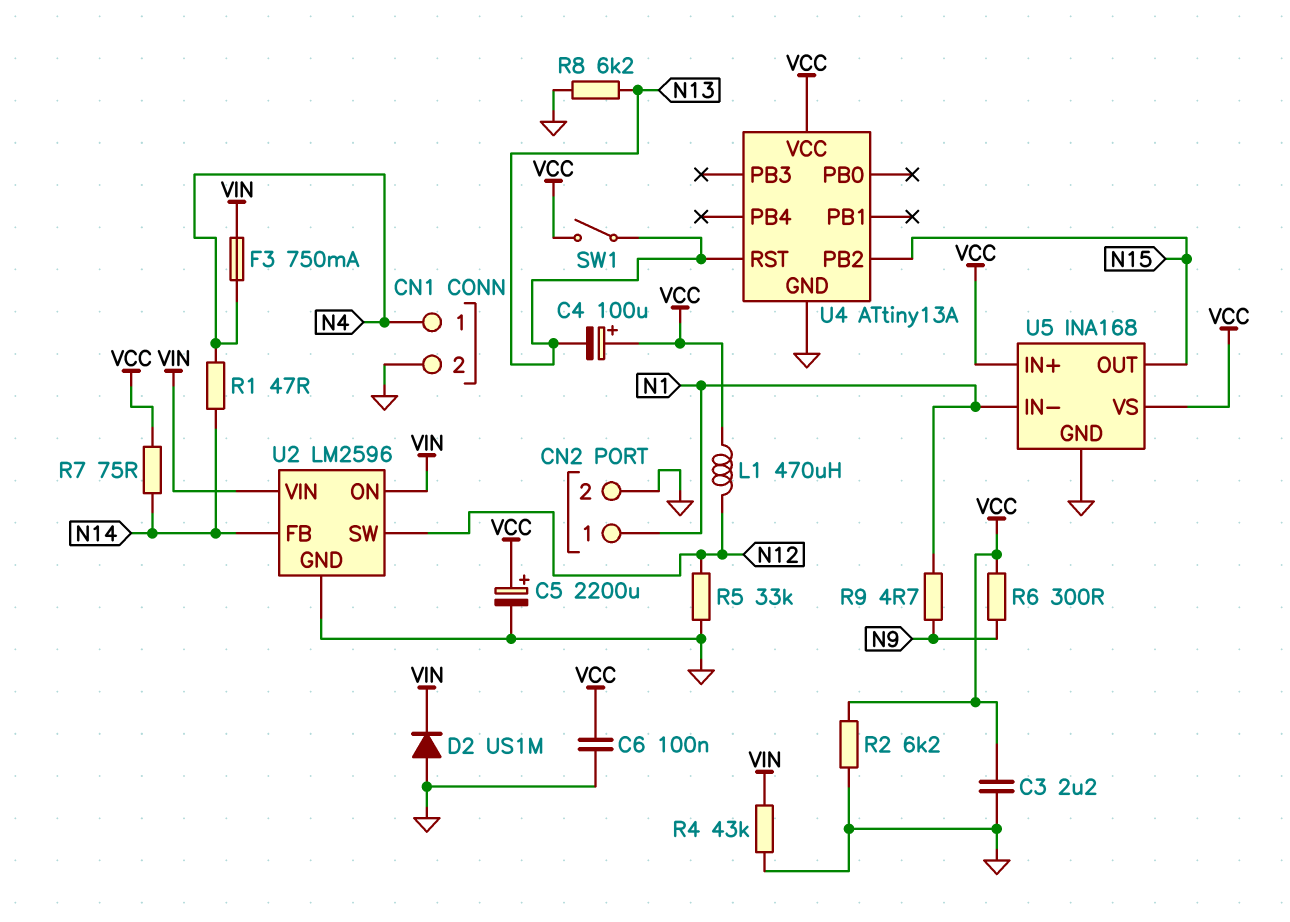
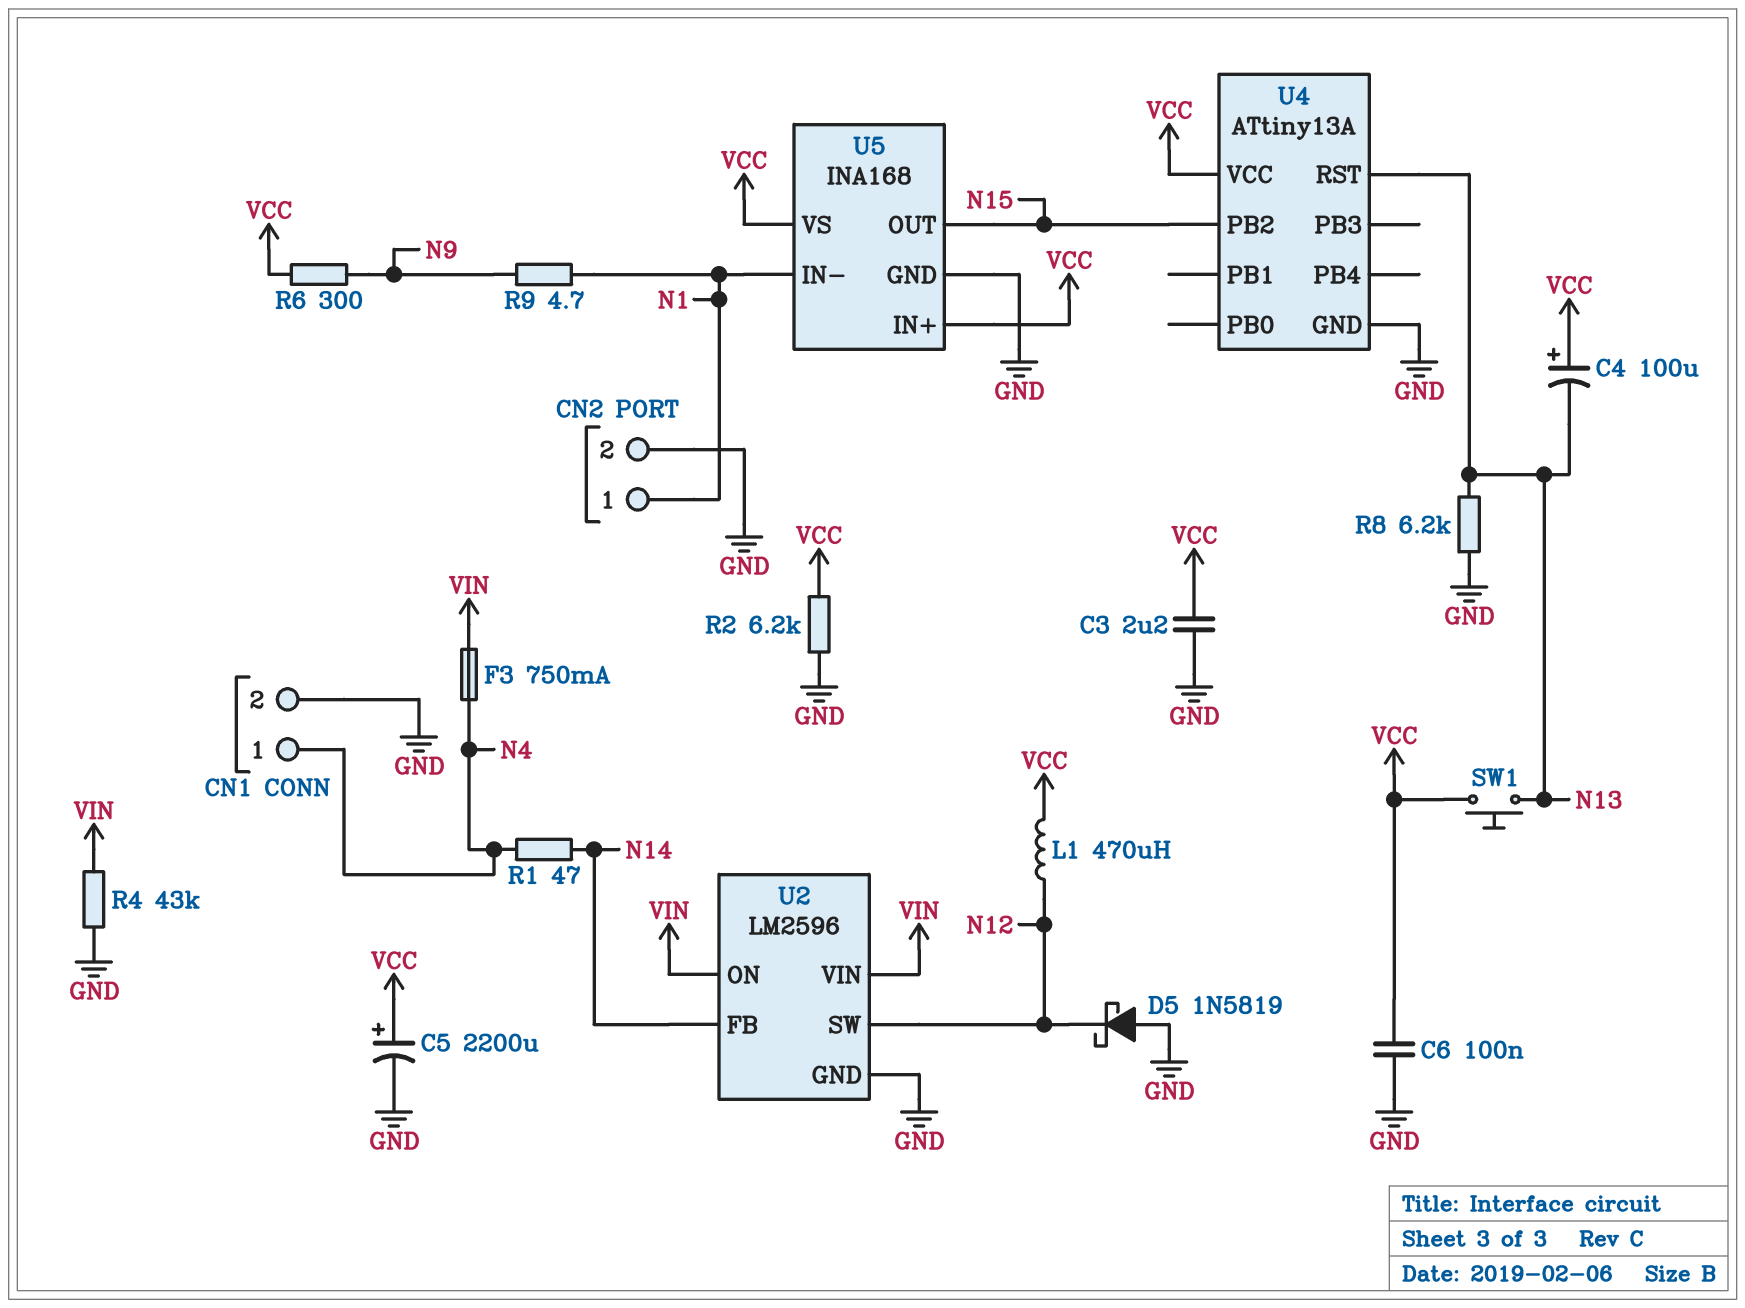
D2: diode US1M (A GND, K VIN) -> none
D5: none -> schottky 1N5819 (A GND, K N12)
R5: 33k (GND, N12) -> none
R7: 75 (N14, VCC) -> none
SW1: switch (N13, VCC) -> button (N13, VCC)

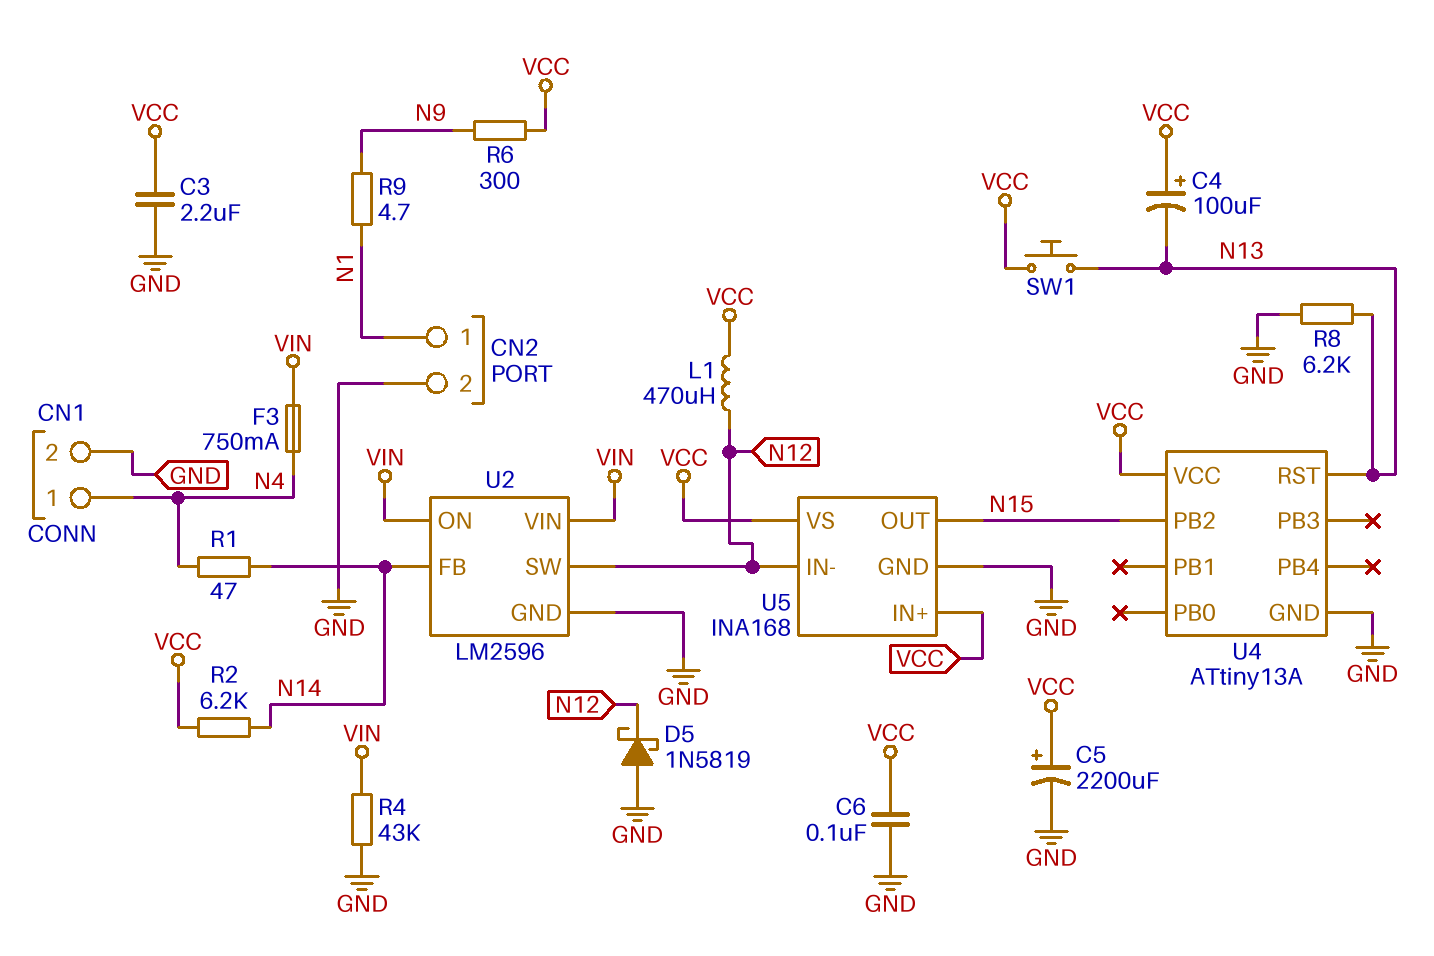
R2: 6.2k (GND, VCC) -> 6.2k (N14, VCC)
U5 pin IN-: N1 -> N12

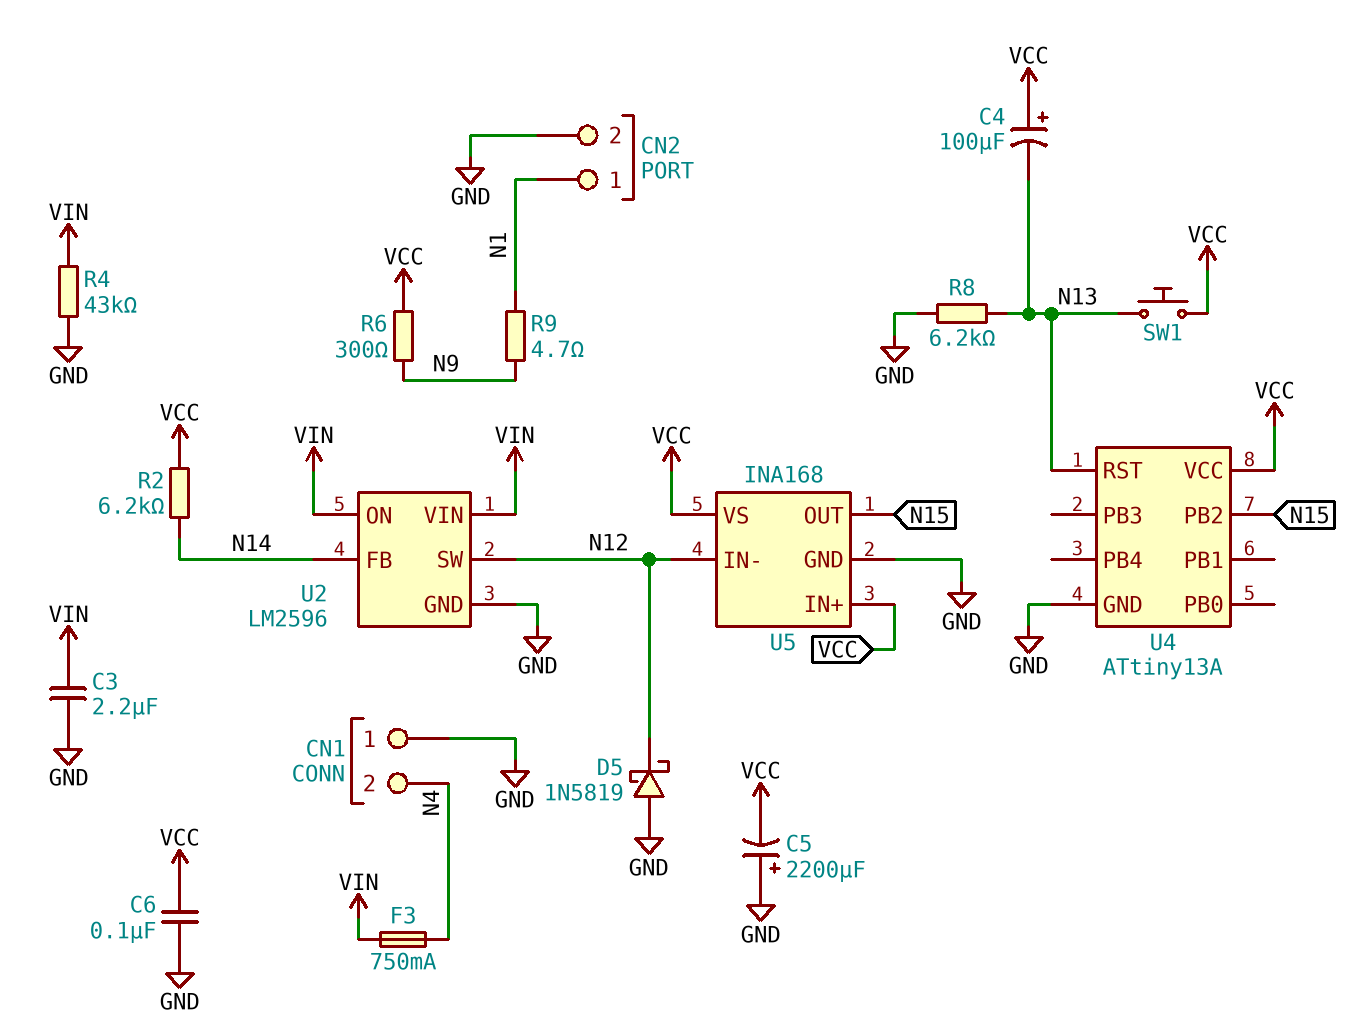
C3: 2.2uF (GND, VCC) -> 2.2uF (GND, VIN)
C5: 2200uF (plus VCC, minus GND) -> 2200uF (plus GND, minus VCC)
CN1 pin 1: N4 -> GND
CN1 pin 2: GND -> N4
L1: 470uH (N12, VCC) -> none
R1: 47 (N4, N14) -> none

